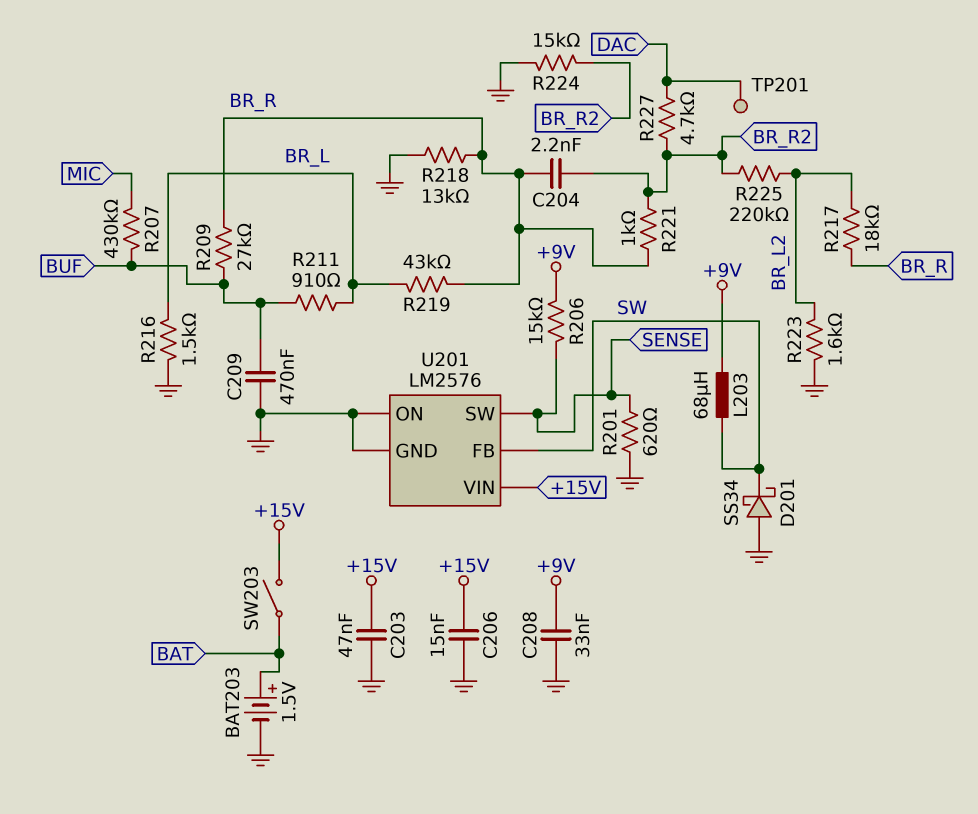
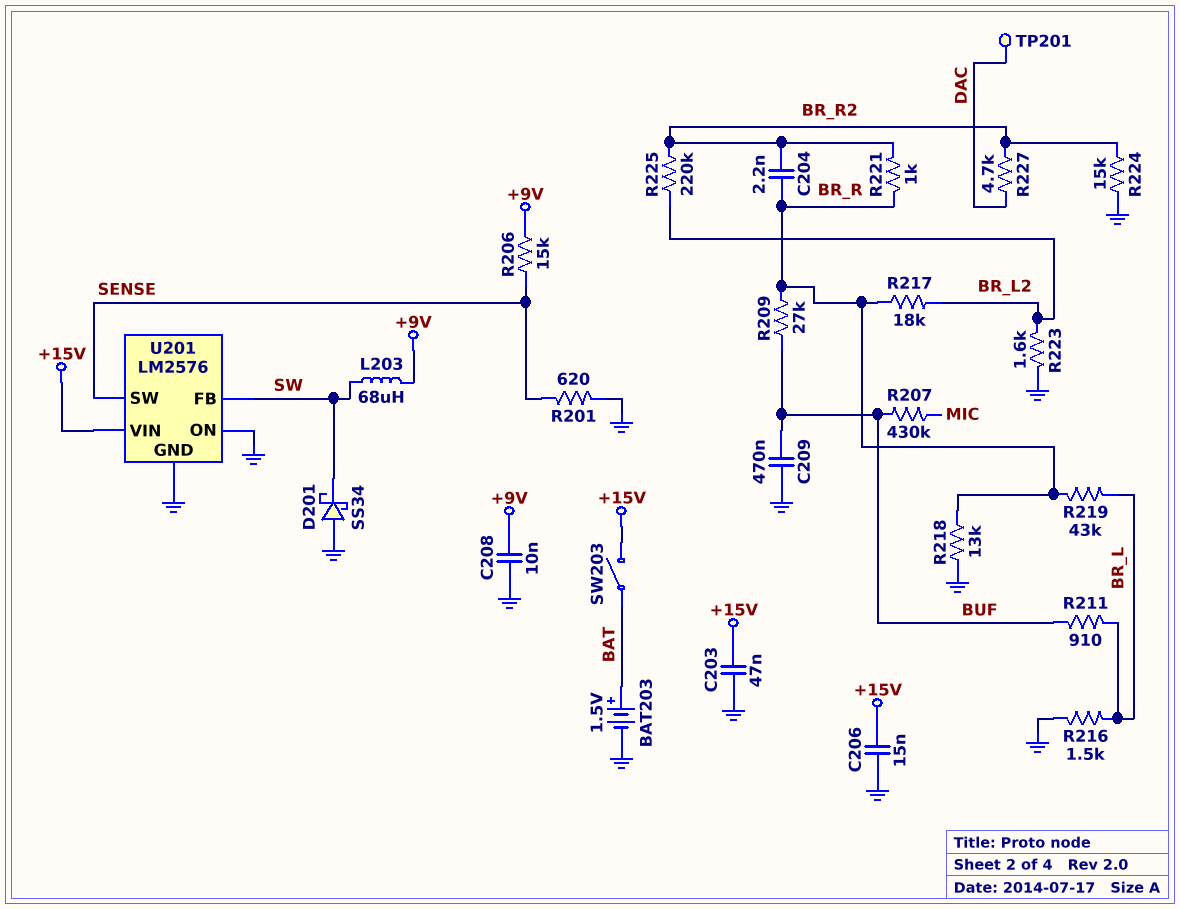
C208: 33nF (+9V, GND) -> 10nF (+9V, GND)

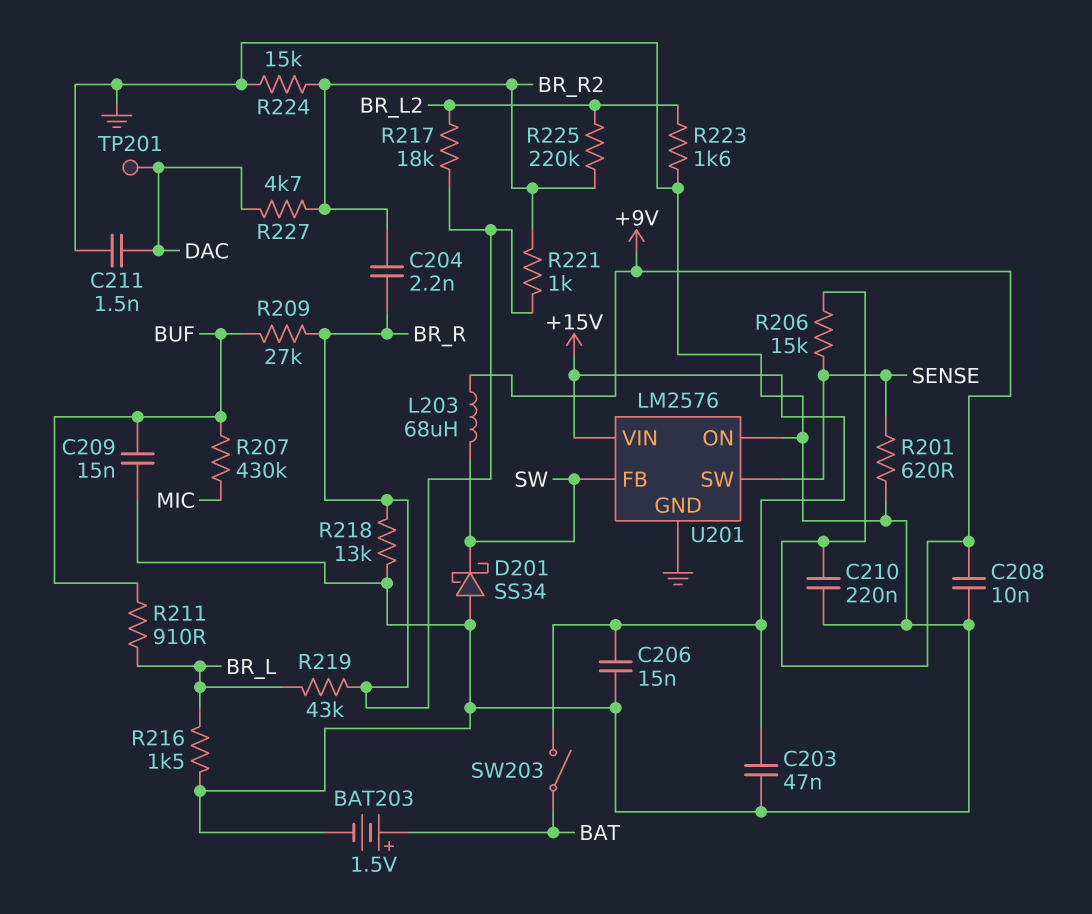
C209: 470nF (BUF, GND) -> 15nF (BUF, GND)
C210: none -> 220nF (+9V, GND)
C211: none -> 1.5nF (DAC, GND)

